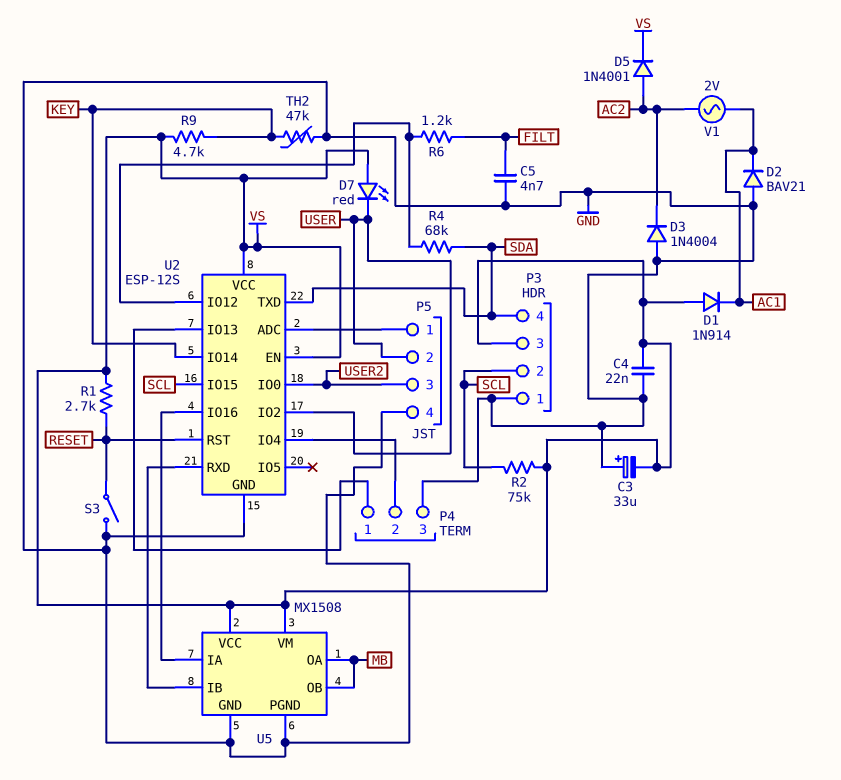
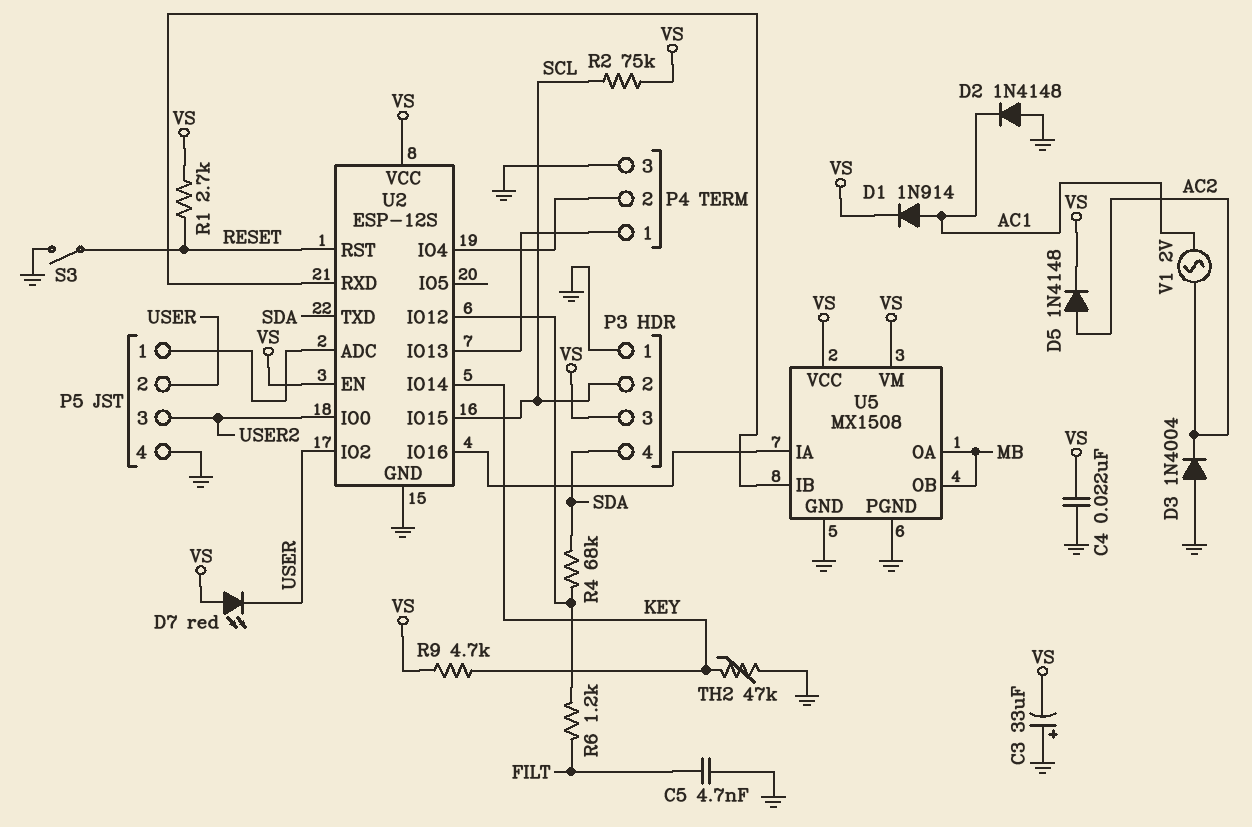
D1: diode 1N914 (A VS, K AC1) -> diode 1N914 (A AC1, K VS)
D2: diode BAV21 (A GND, K AC1) -> diode 1N4148 (A GND, K AC1)
D5: diode 1N4001 (A AC2, K VS) -> diode 1N4148 (A AC2, K VS)

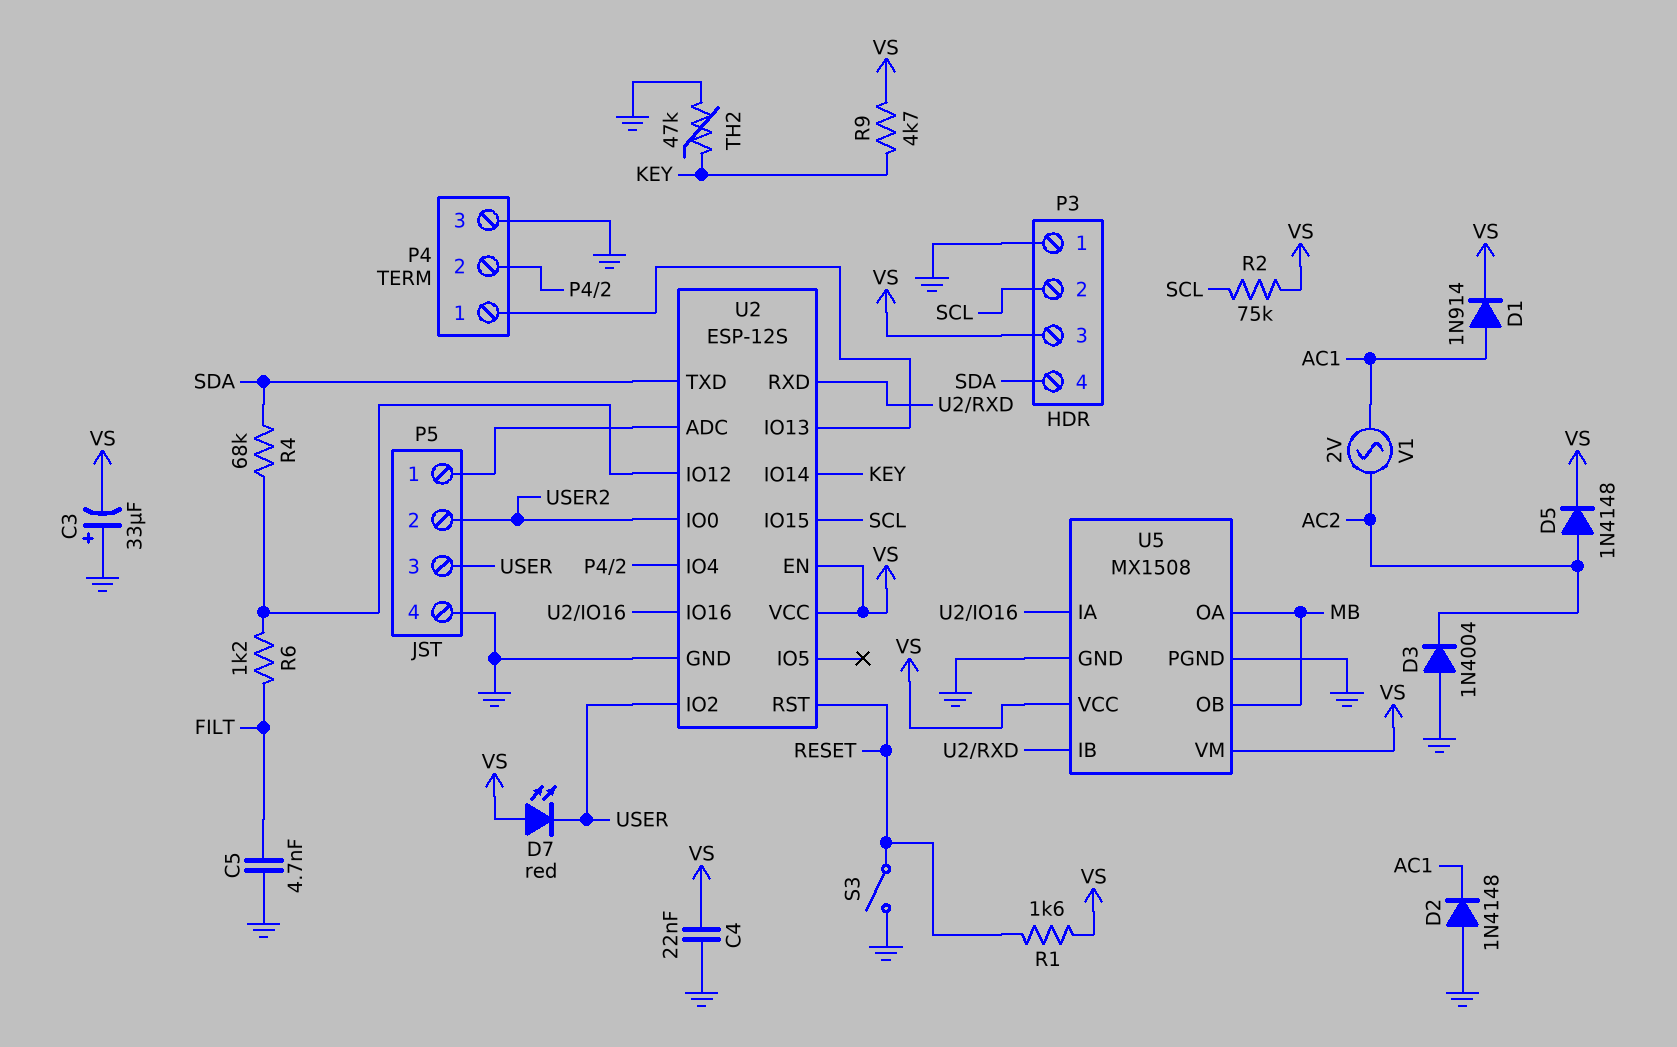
P5 pin 2: USER -> USER2
P5 pin 3: USER2 -> USER
R1: 2.7k (RESET, VS) -> 1.6k (RESET, VS)

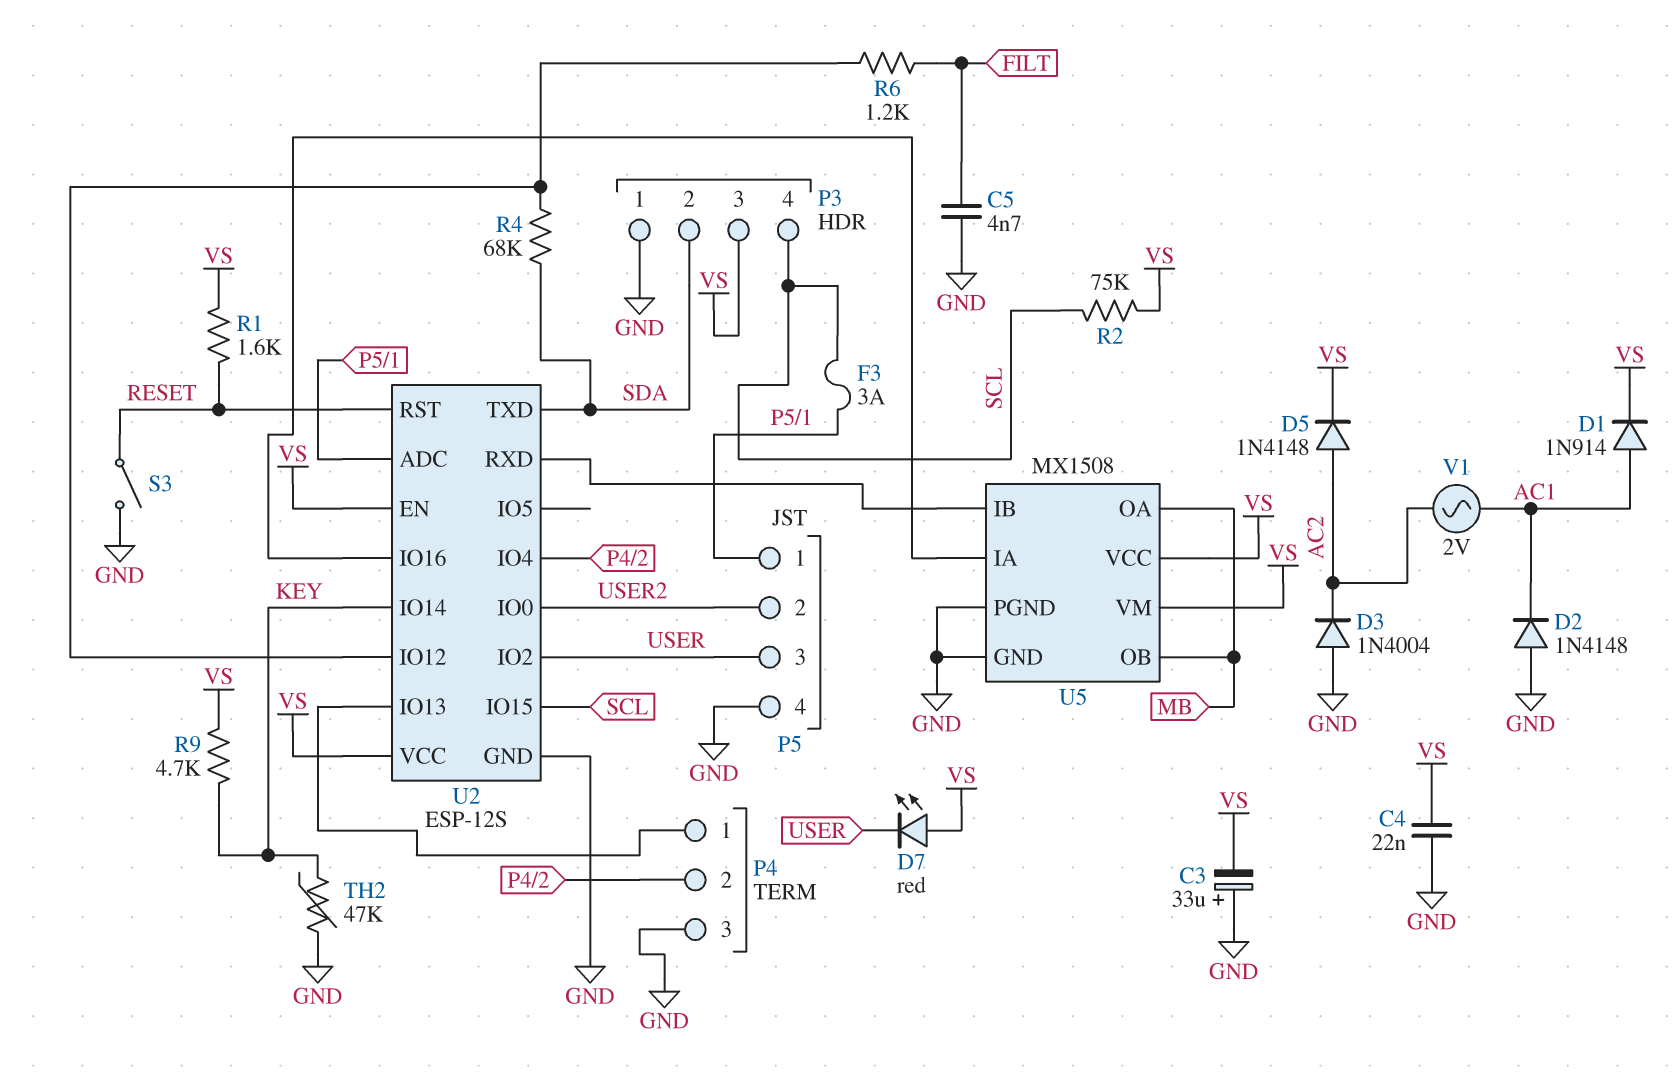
F3: none -> 3A (P5/1, SCL)
P3 pin 2: SCL -> SDA
P3 pin 4: SDA -> SCL

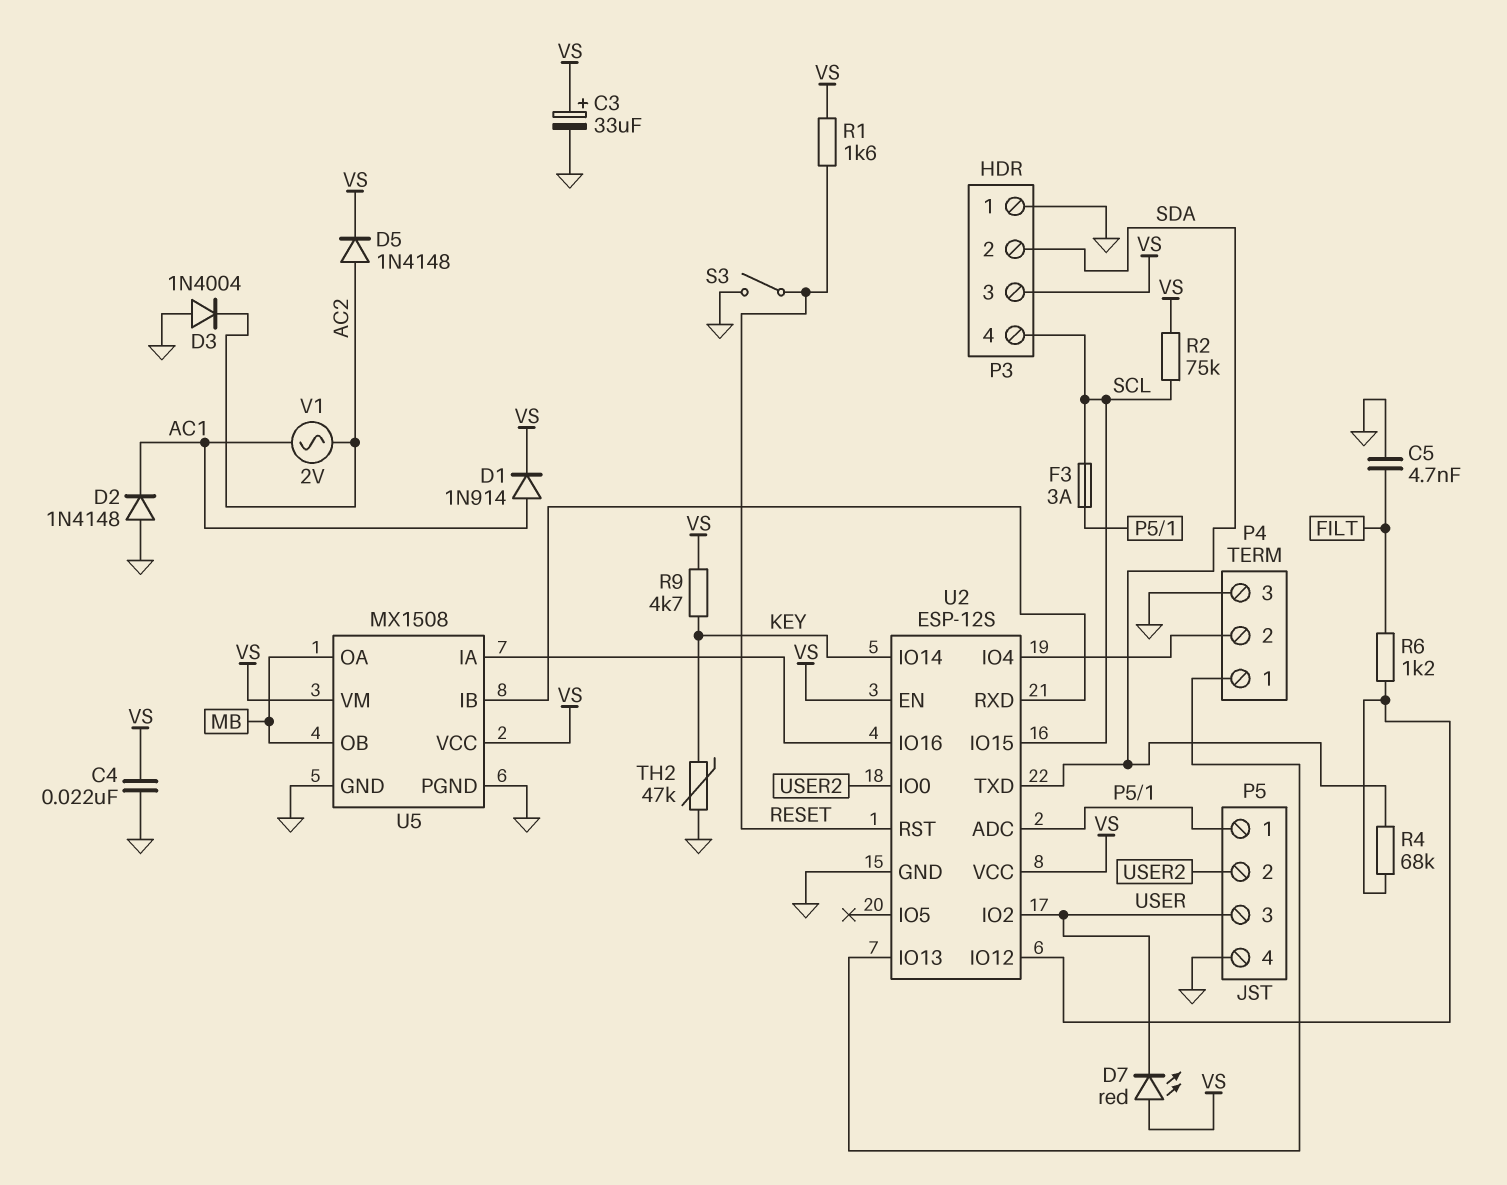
C3: 33uF (plus GND, minus VS) -> 33uF (plus VS, minus GND)

